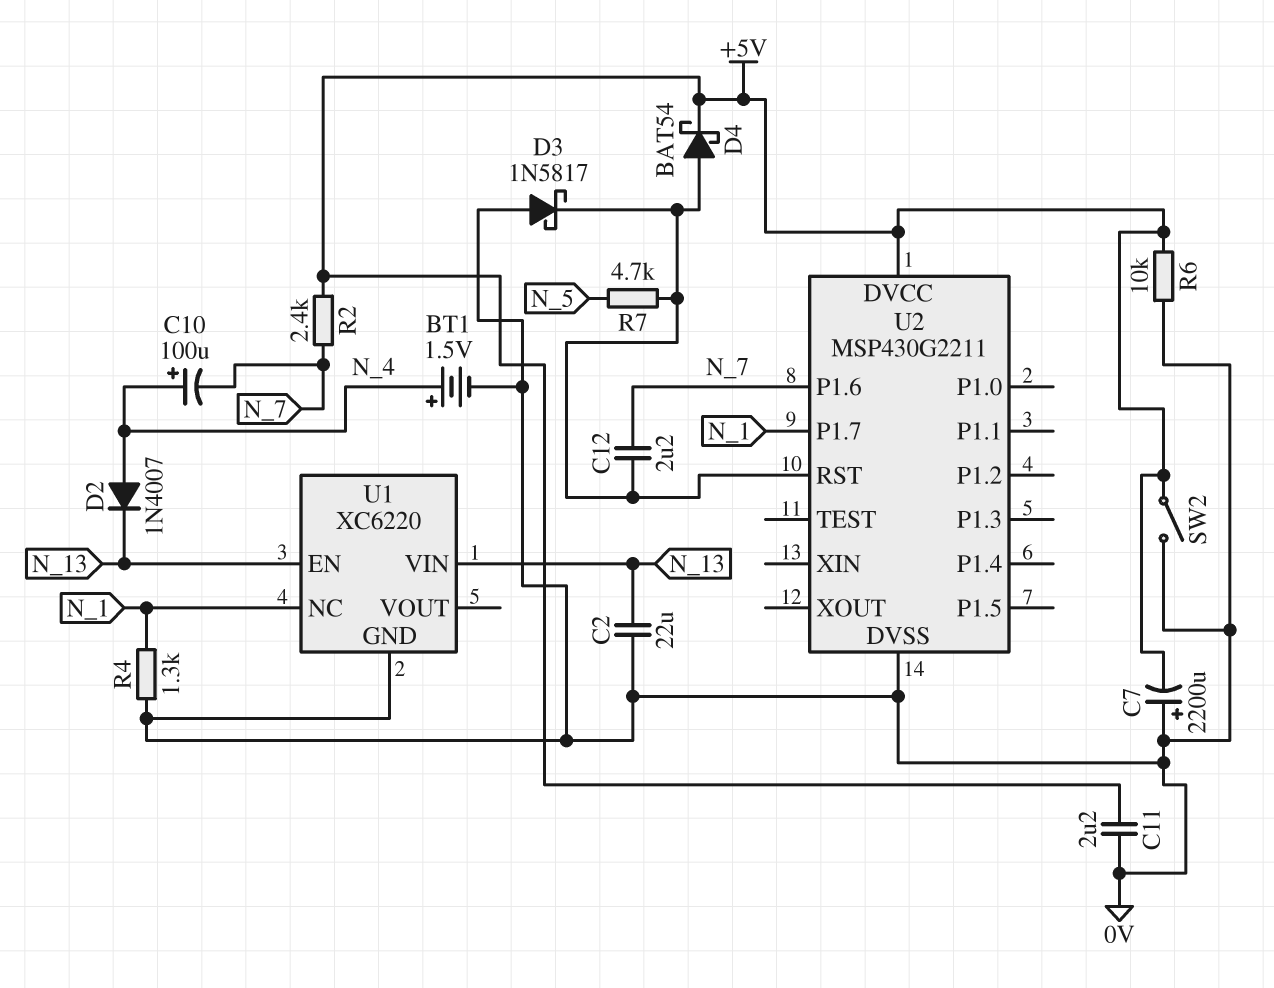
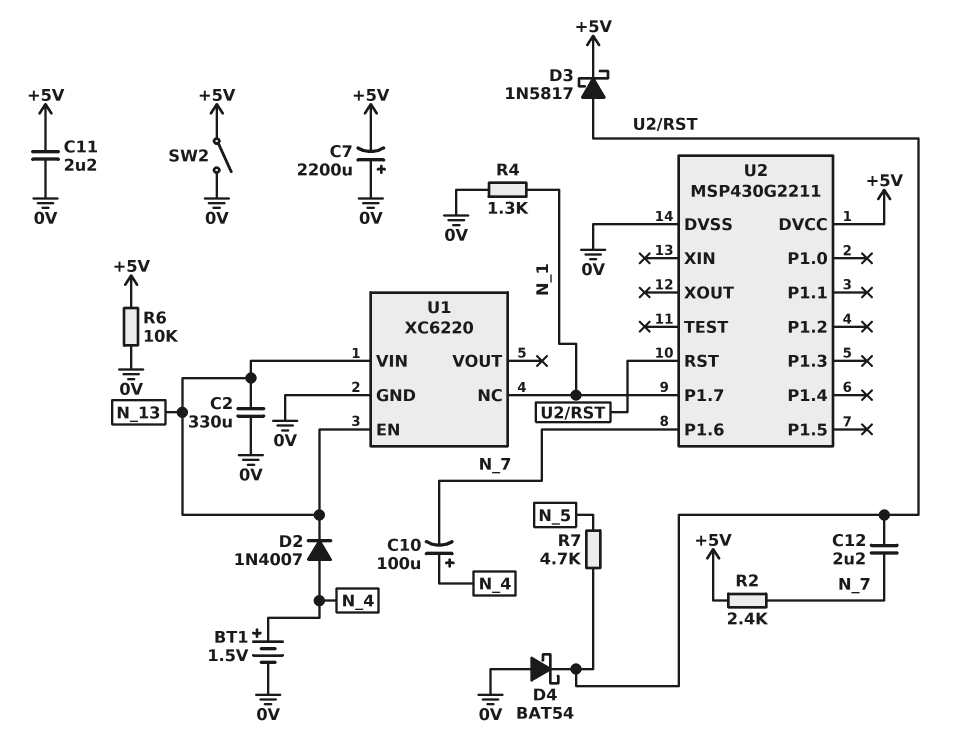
C2: 22uF (0V, N_13) -> 330uF (0V, N_13)
D3: schottky 1N5817 (A 0V, K U2/RST) -> schottky 1N5817 (A U2/RST, K +5V)
D4: schottky BAT54 (A U2/RST, K +5V) -> schottky BAT54 (A 0V, K U2/RST)

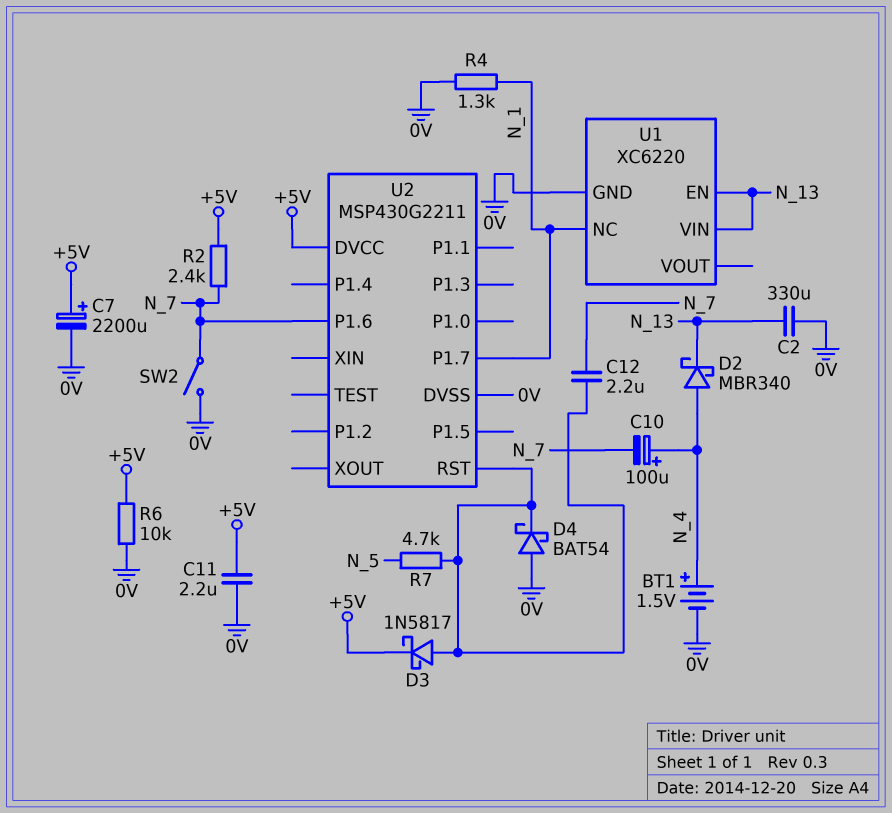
C7: 2200uF (plus 0V, minus +5V) -> 2200uF (plus +5V, minus 0V)
D2: diode 1N4007 (A N_4, K N_13) -> schottky MBR340 (A N_4, K N_13)
SW2: switch (+5V, 0V) -> switch (0V, N_7)

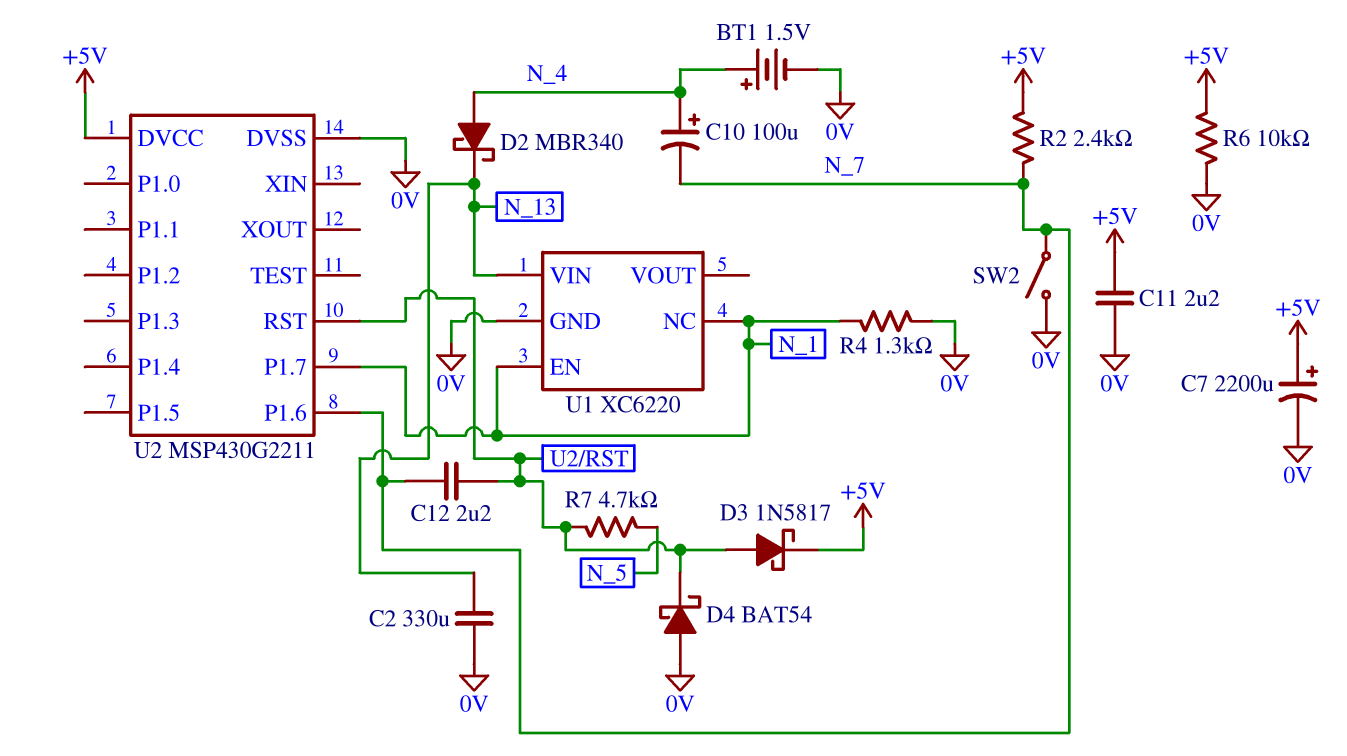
U1 pin EN: N_13 -> N_1

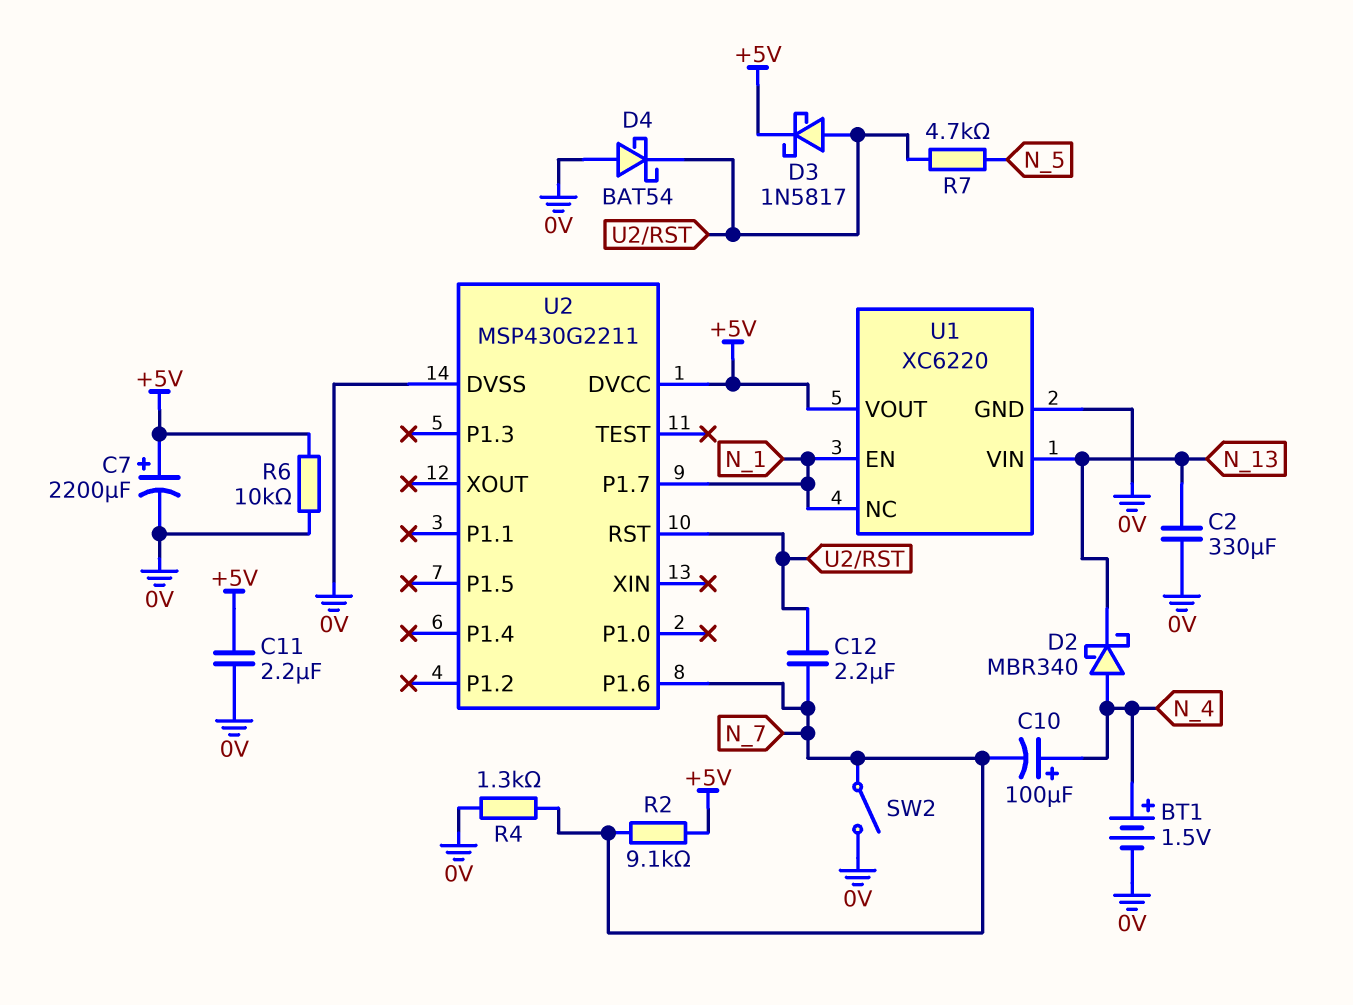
R2: 2.4k (+5V, N_7) -> 9.1k (+5V, N_7)
R4: 1.3k (0V, N_1) -> 1.3k (0V, N_7)
U1 pin VOUT: none -> +5V

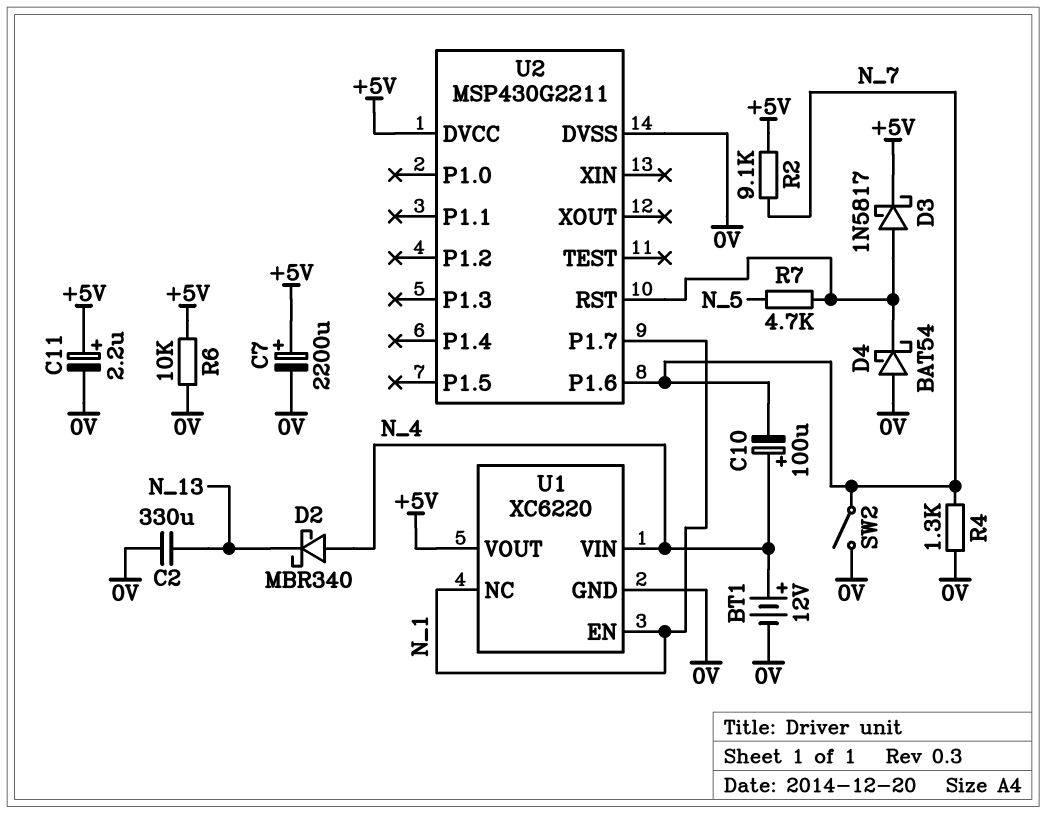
BT1: 1.5V (plus N_4, minus 0V) -> 12V (plus N_4, minus 0V)
C11: 2.2uF (+5V, 0V) -> 2.2uF (plus +5V, minus 0V)
C12: 2.2uF (N_7, U2/RST) -> none
U1 pin VIN: N_13 -> N_4

